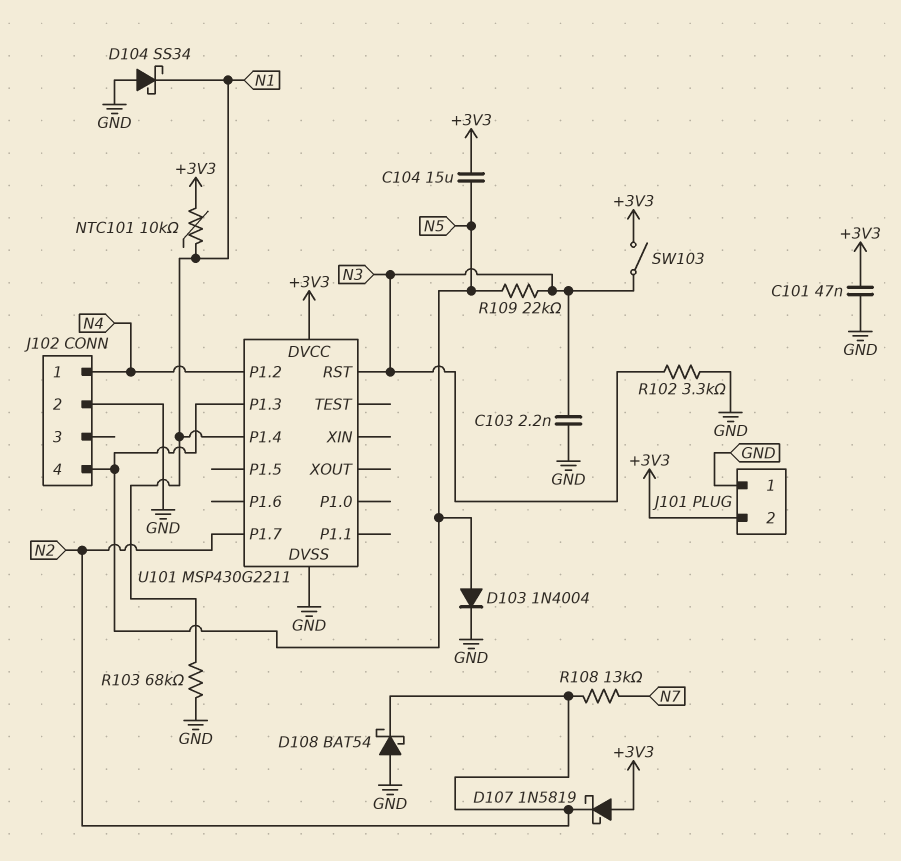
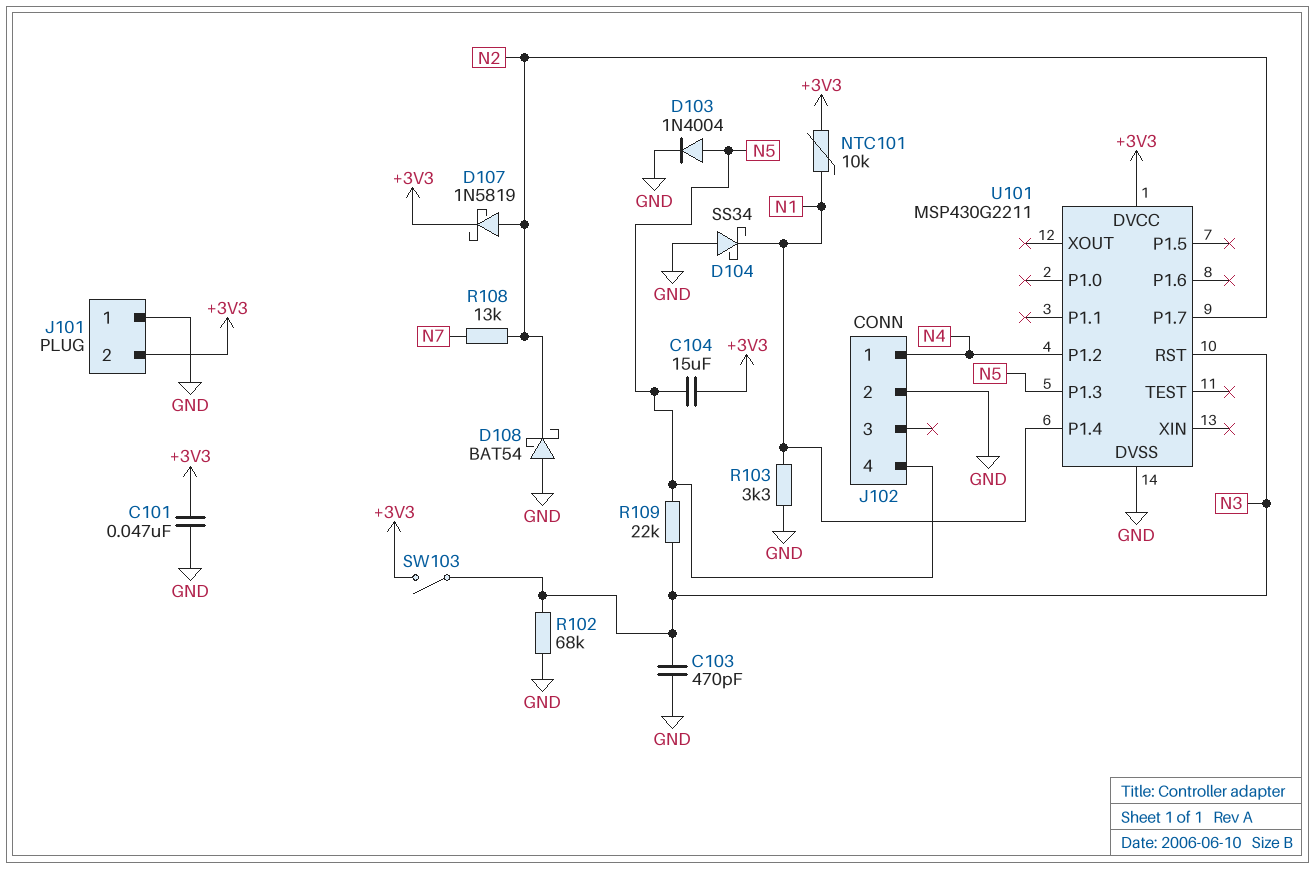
C103: 2.2nF (GND, N3) -> 470pF (GND, N3)
D107: schottky 1N5819 (A +3V3, K N2) -> schottky 1N5819 (A N2, K +3V3)
R102: 3.3k (GND, N3) -> 68k (GND, N3)
R103: 68k (GND, N1) -> 3.3k (GND, N1)

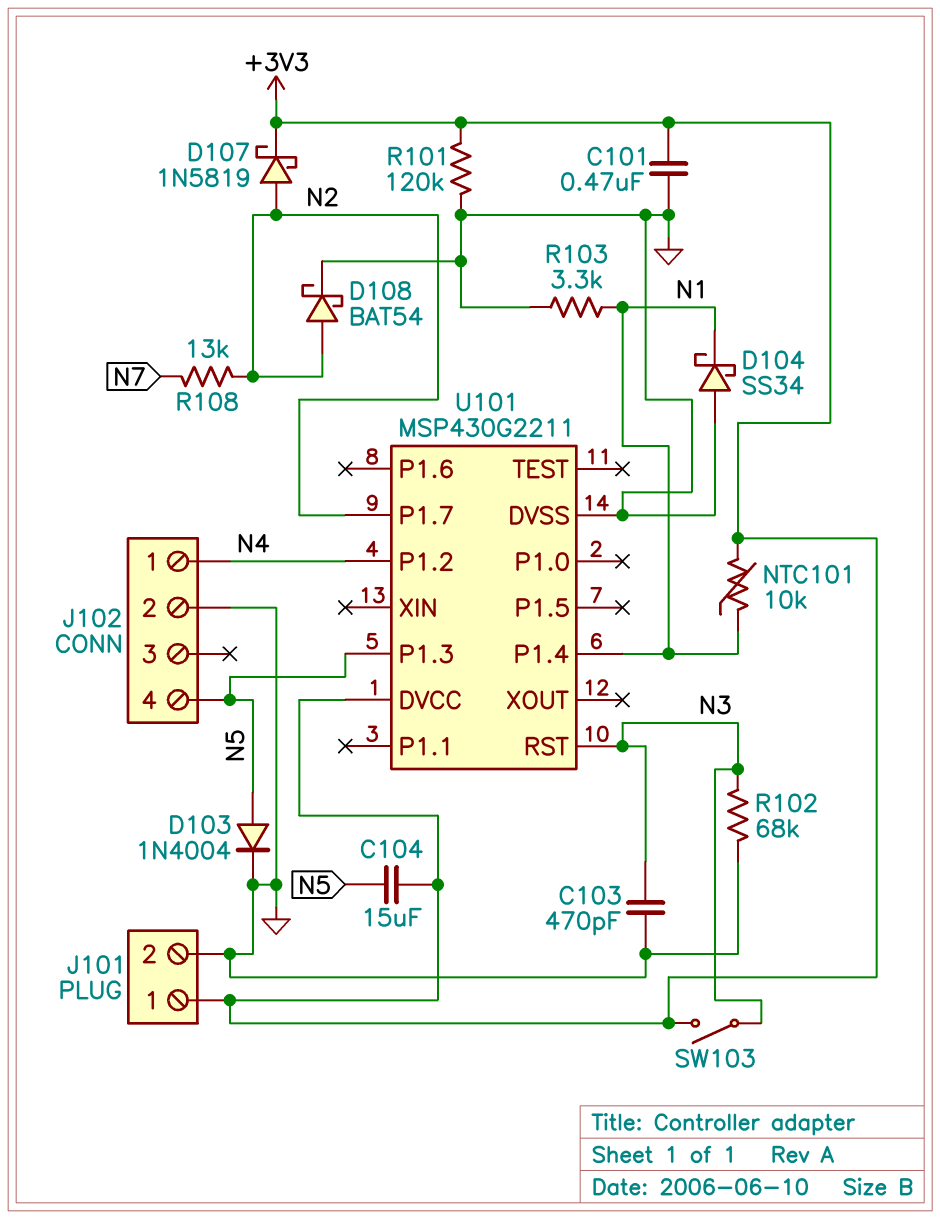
C101: 47nF (+3V3, GND) -> 470nF (+3V3, GND)
D108: schottky BAT54 (A GND, K N2) -> schottky BAT54 (A N2, K GND)
J101 pin 1: GND -> +3V3
J101 pin 2: +3V3 -> GND
R101: none -> 120k (+3V3, GND)
R109: 22k (N3, N5) -> none

